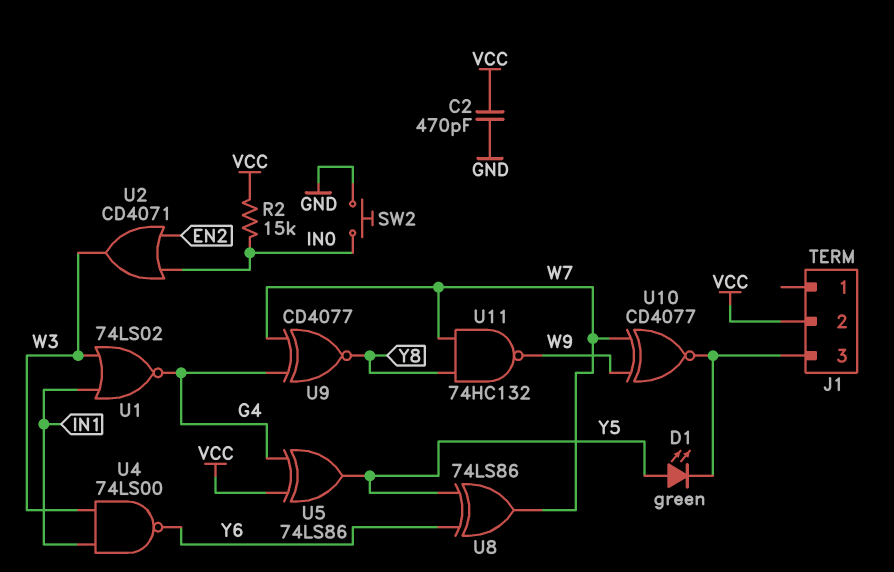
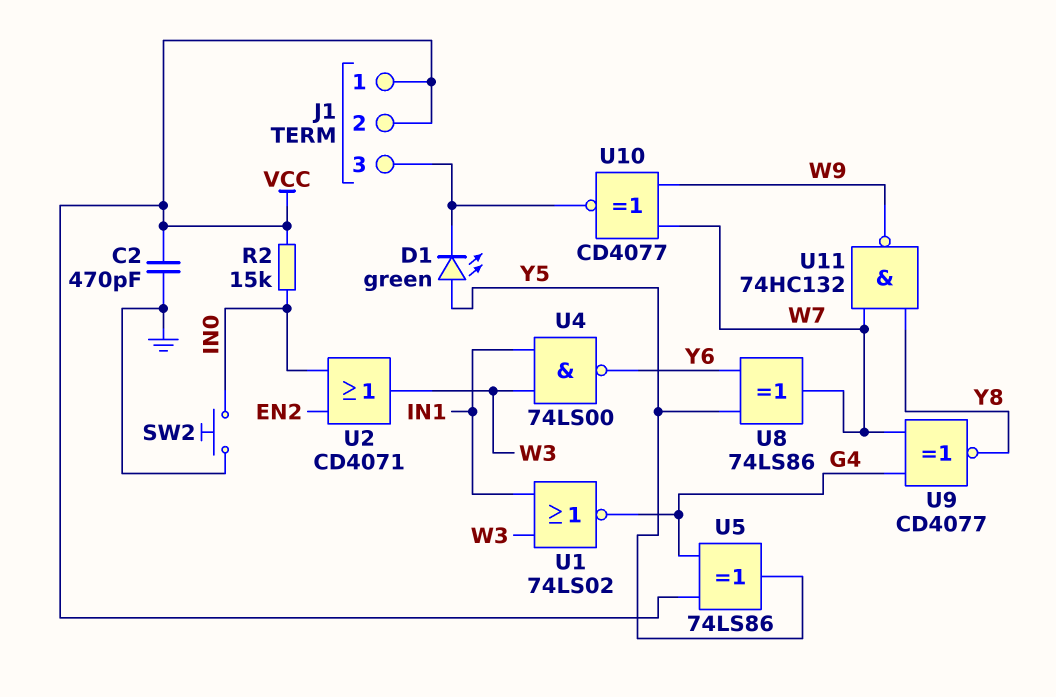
J1 pin 1: none -> VCC

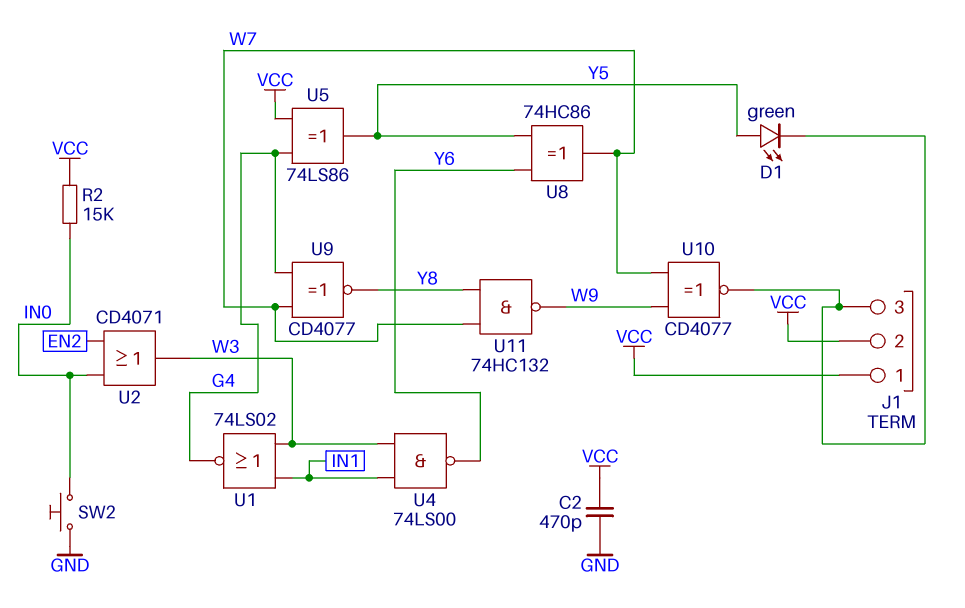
U8: XOR 74LS86 (in Y5, in Y6, out W7) -> XOR 74HC86 (in Y5, in Y6, out W7)

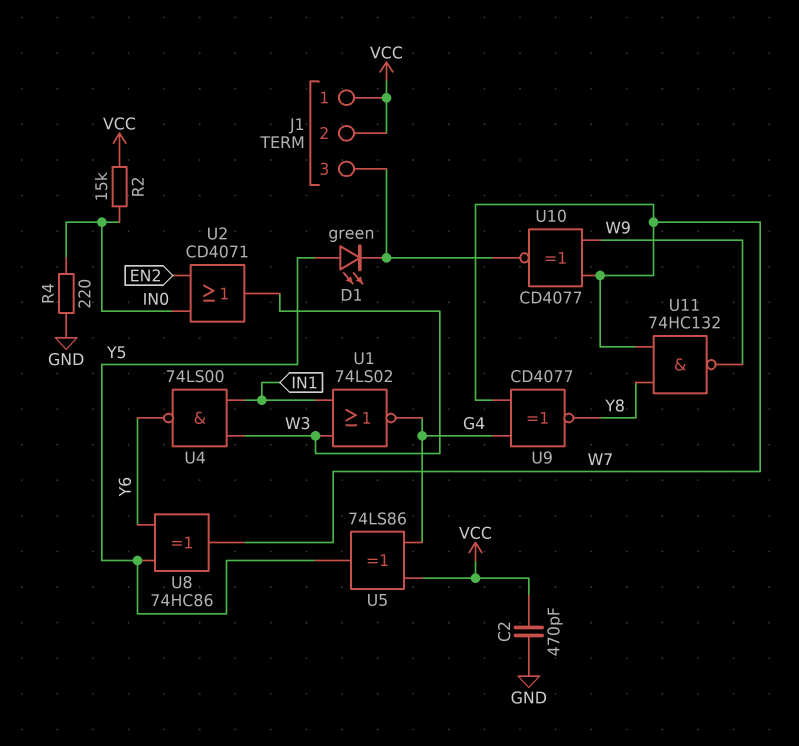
R4: none -> 220 (GND, IN0)
SW2: button (GND, IN0) -> none

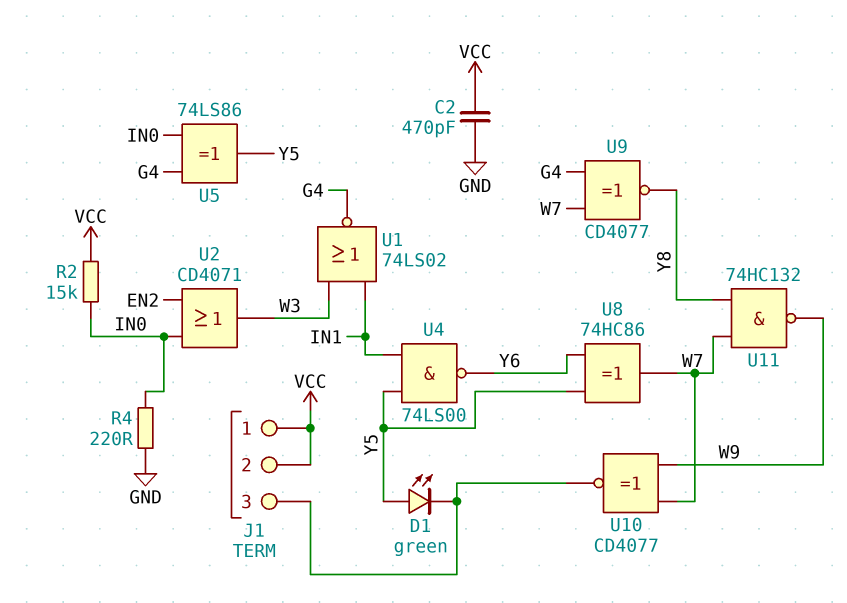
U4: NAND 74LS00 (in IN1, in W3, out Y6) -> NAND 74LS00 (in IN1, in Y5, out Y6)
U5: XOR 74LS86 (in G4, in VCC, out Y5) -> XOR 74LS86 (in G4, in IN0, out Y5)

